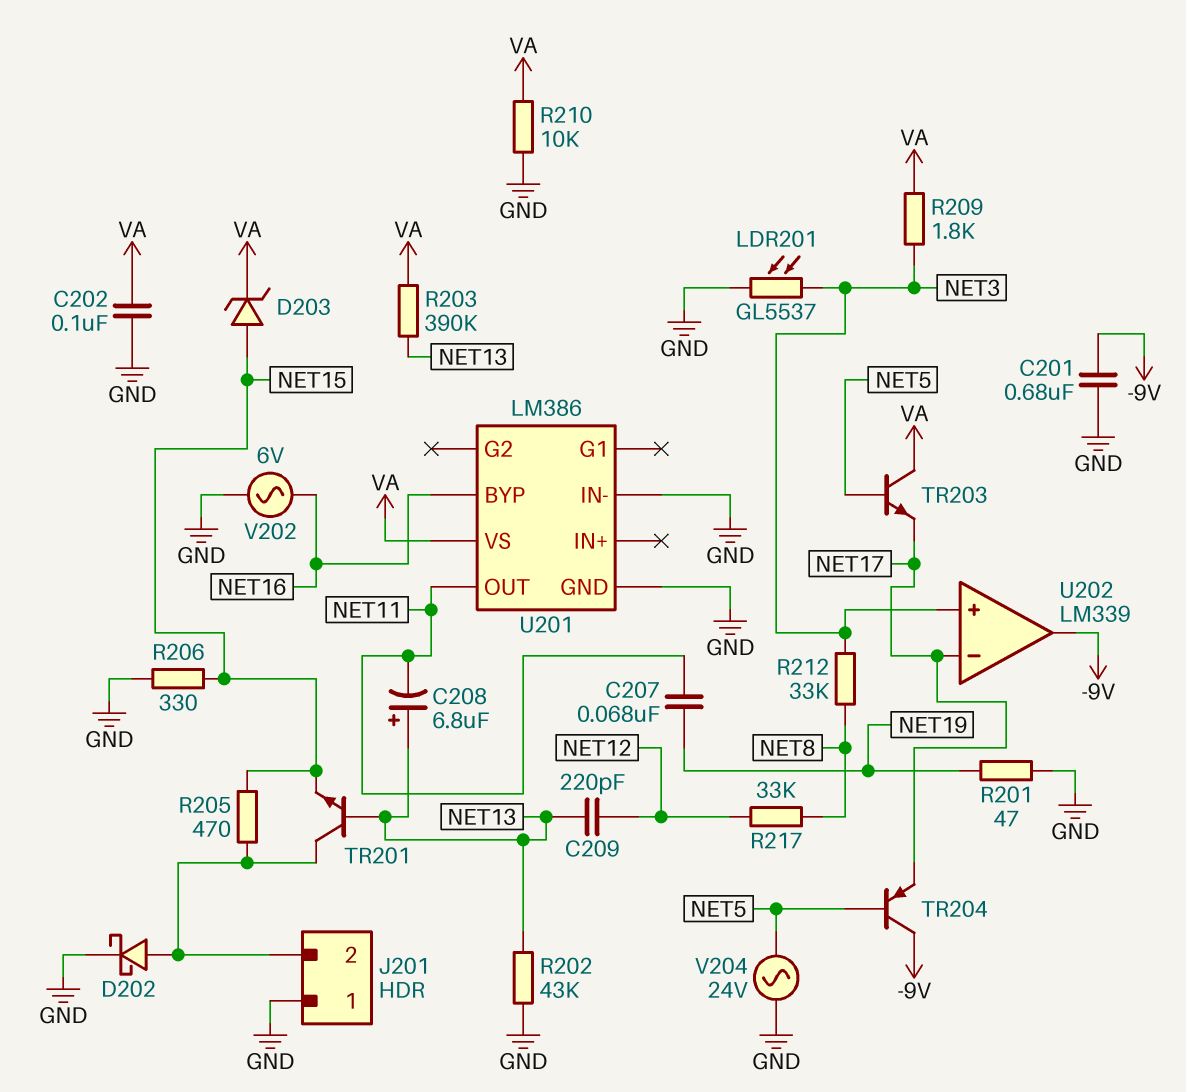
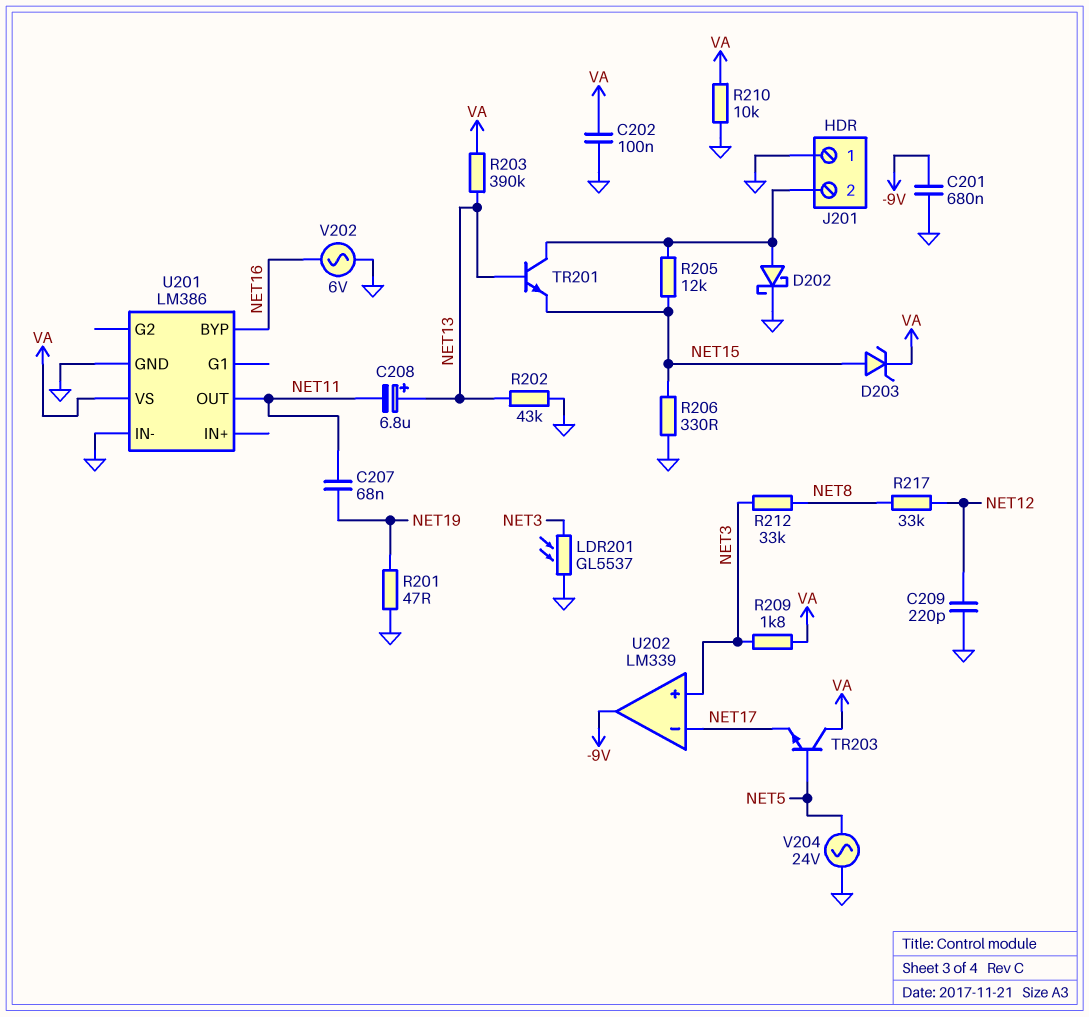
C209: 220pF (NET12, NET13) -> 220pF (GND, NET12)
R205: 470 (J201/2, NET15) -> 12k (J201/2, NET15)
TR204: PNP (B NET5, C -9V, E NET17) -> none

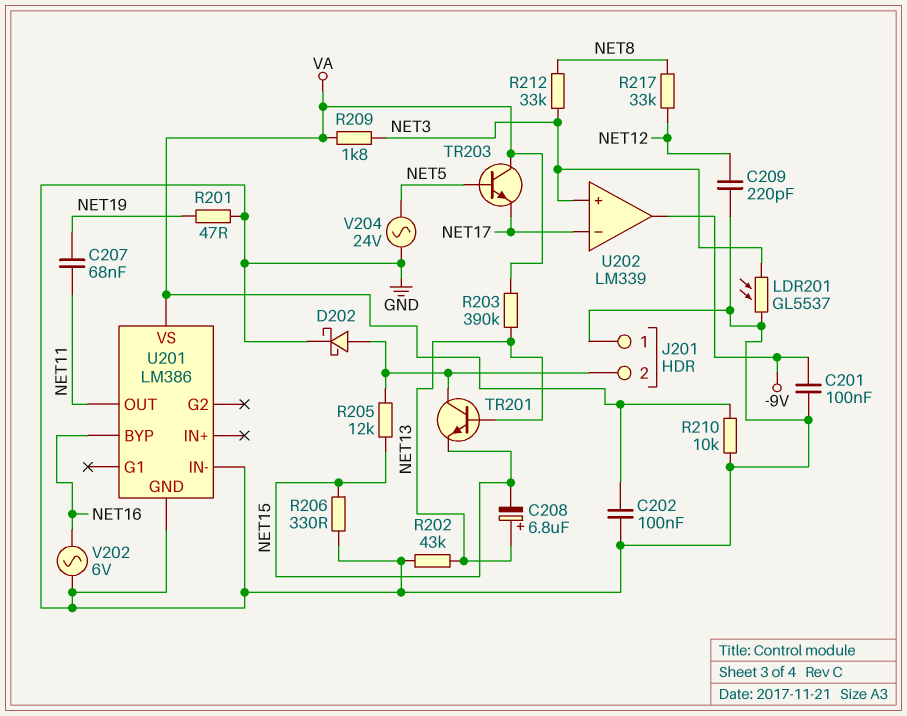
C201: 680nF (-9V, GND) -> 100nF (-9V, GND)
C208: 6.8uF (plus NET13, minus NET11) -> 6.8uF (plus NET13, minus NET15)
D203: zener (A NET15, K VA) -> none

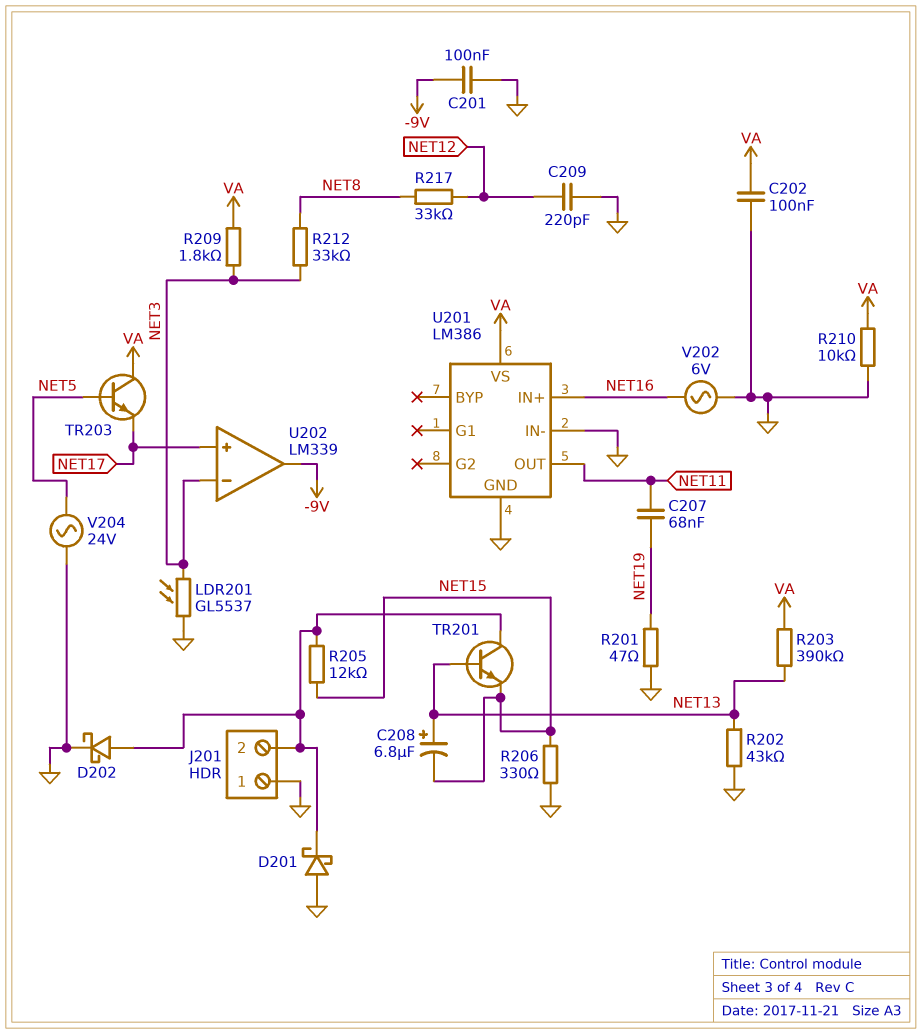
D201: none -> schottky (A GND, K J201/2)
U201 pin BYP: NET16 -> none
U201 pin IN+: none -> NET16
U202 pin in+: NET3 -> NET17
U202 pin in-: NET17 -> NET3

